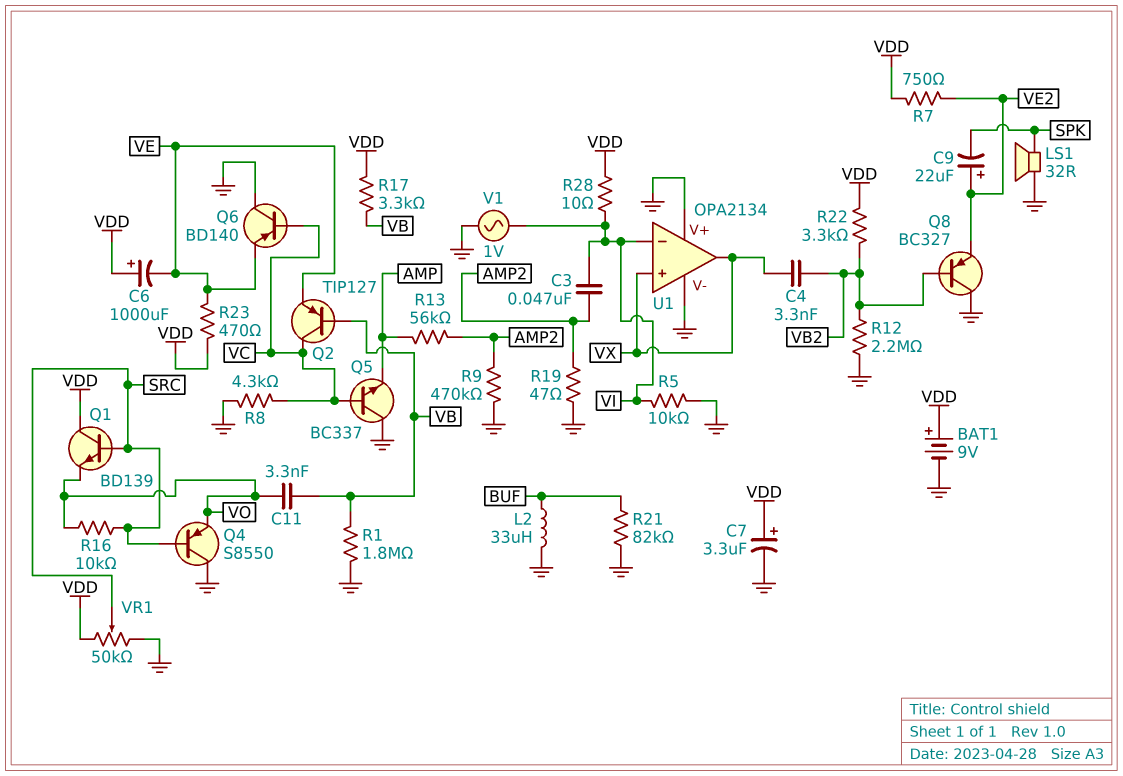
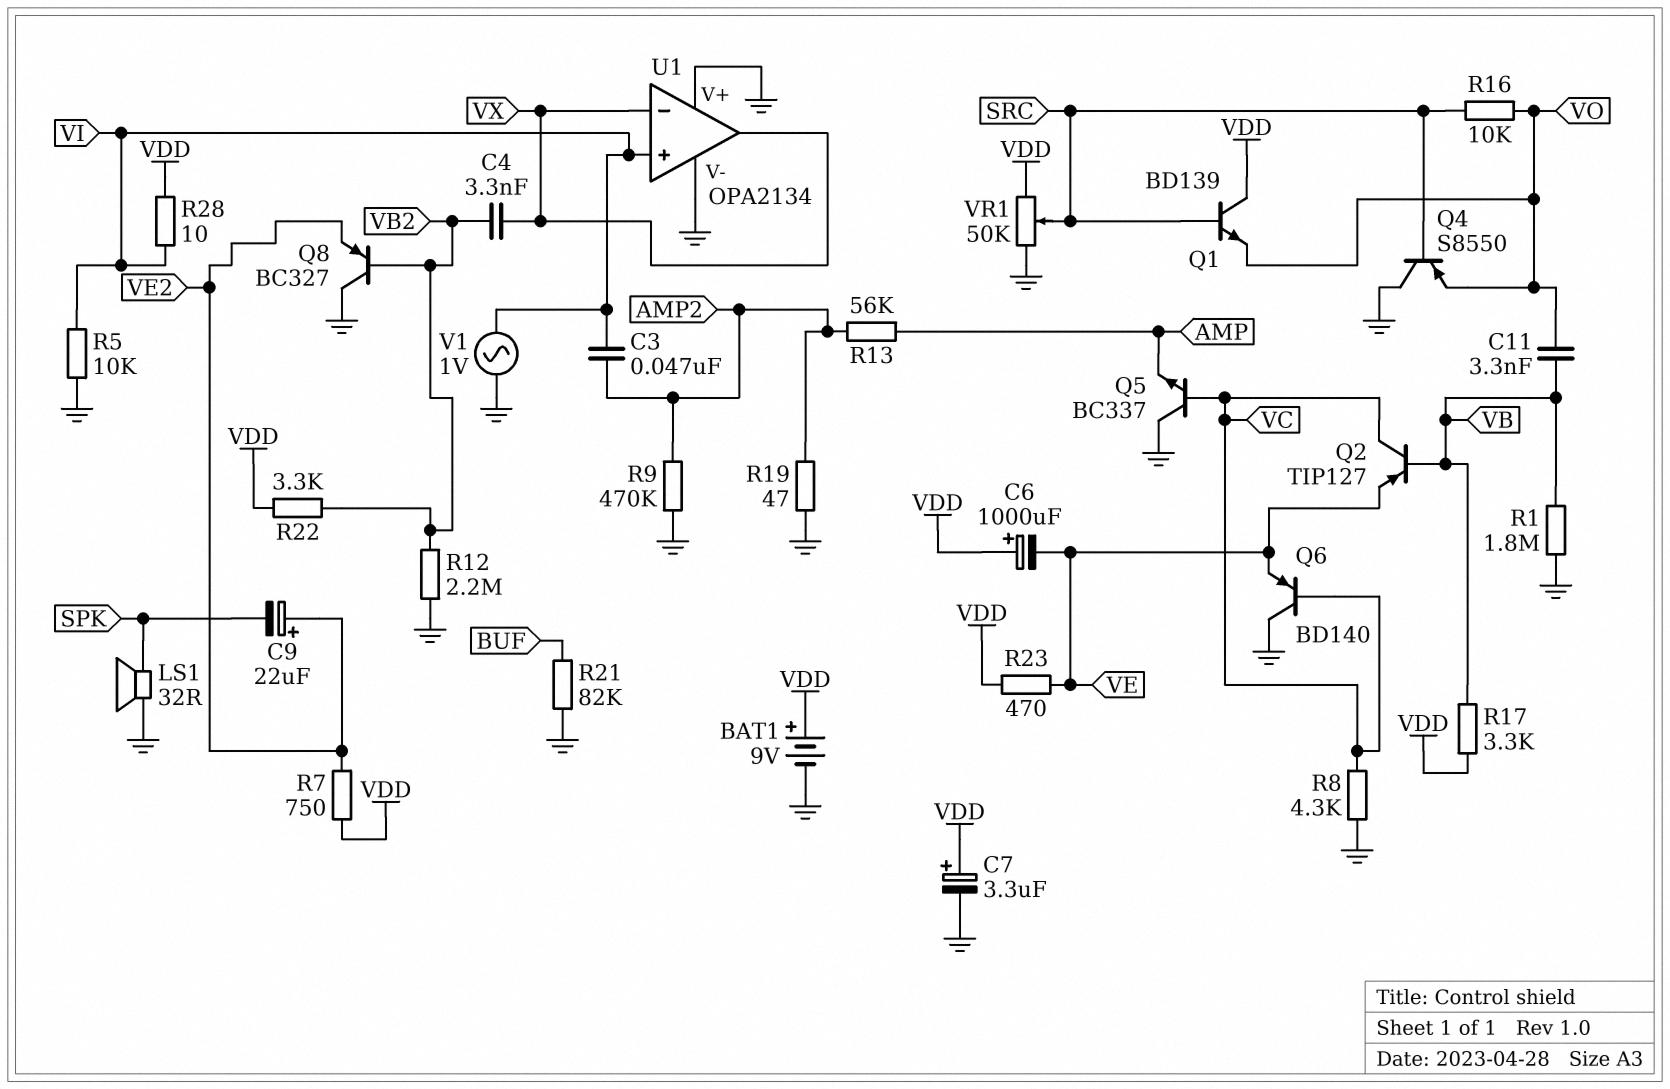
L2: 33uH (BUF, GND) -> none
U1 pin in+: VX -> VI
U1 pin in-: VI -> VX

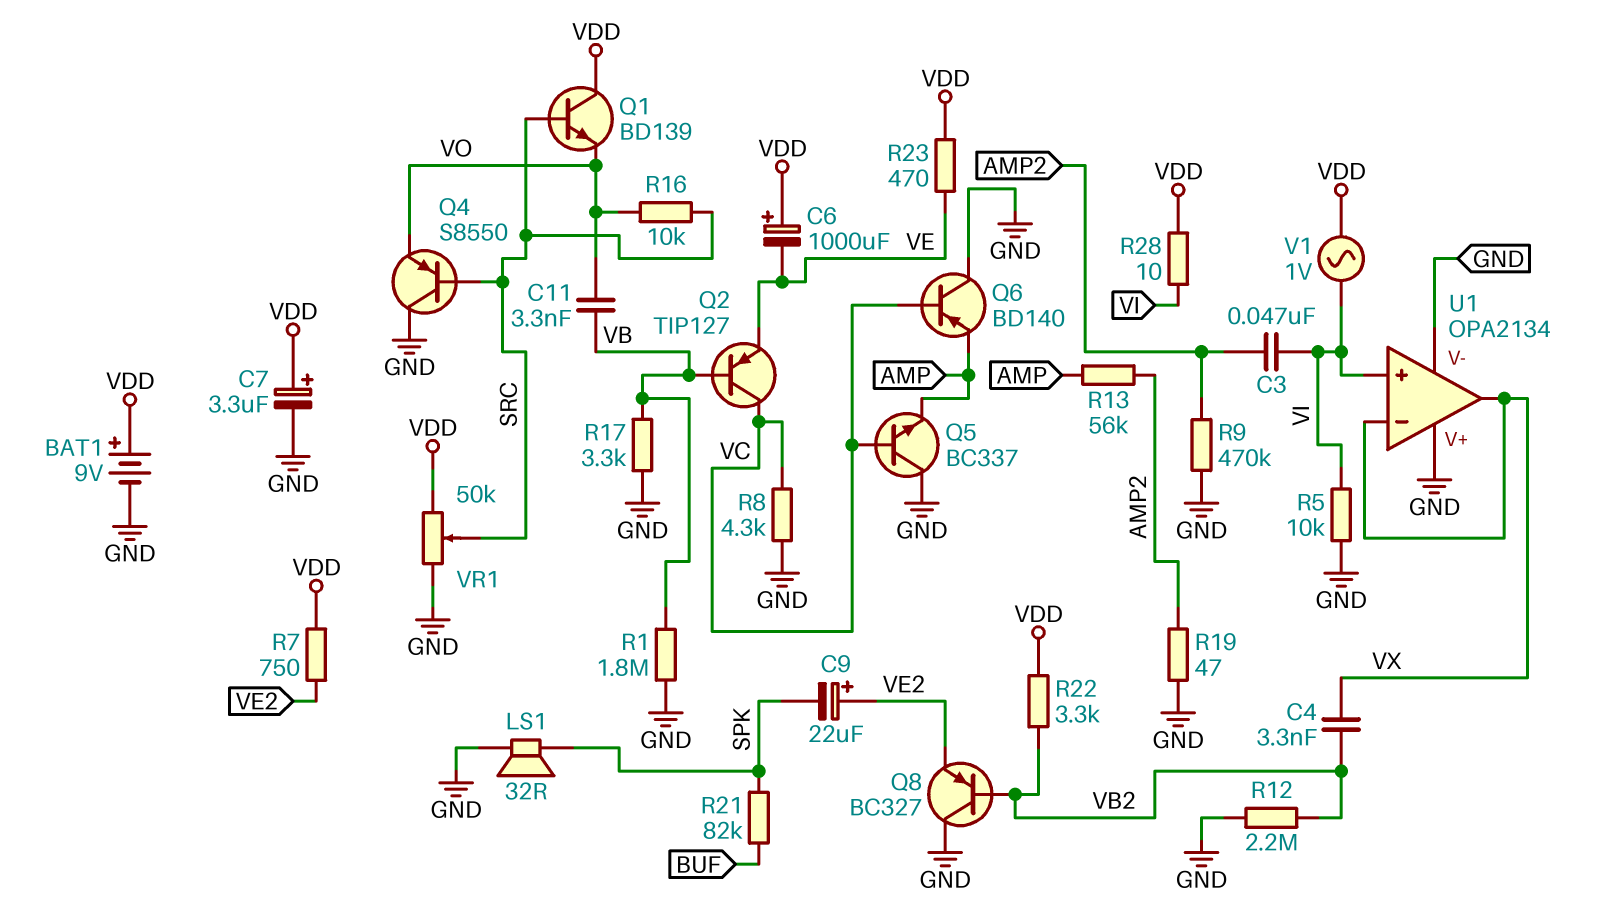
Q6: PNP BD140 (B VC, C GND, E VE) -> PNP BD140 (B VC, C GND, E AMP)
R17: 3.3k (VB, VDD) -> 3.3k (GND, VB)
R21: 82k (BUF, GND) -> 82k (BUF, SPK)
V1: AC 1V (GND, VI) -> AC 1V (VDD, VI)

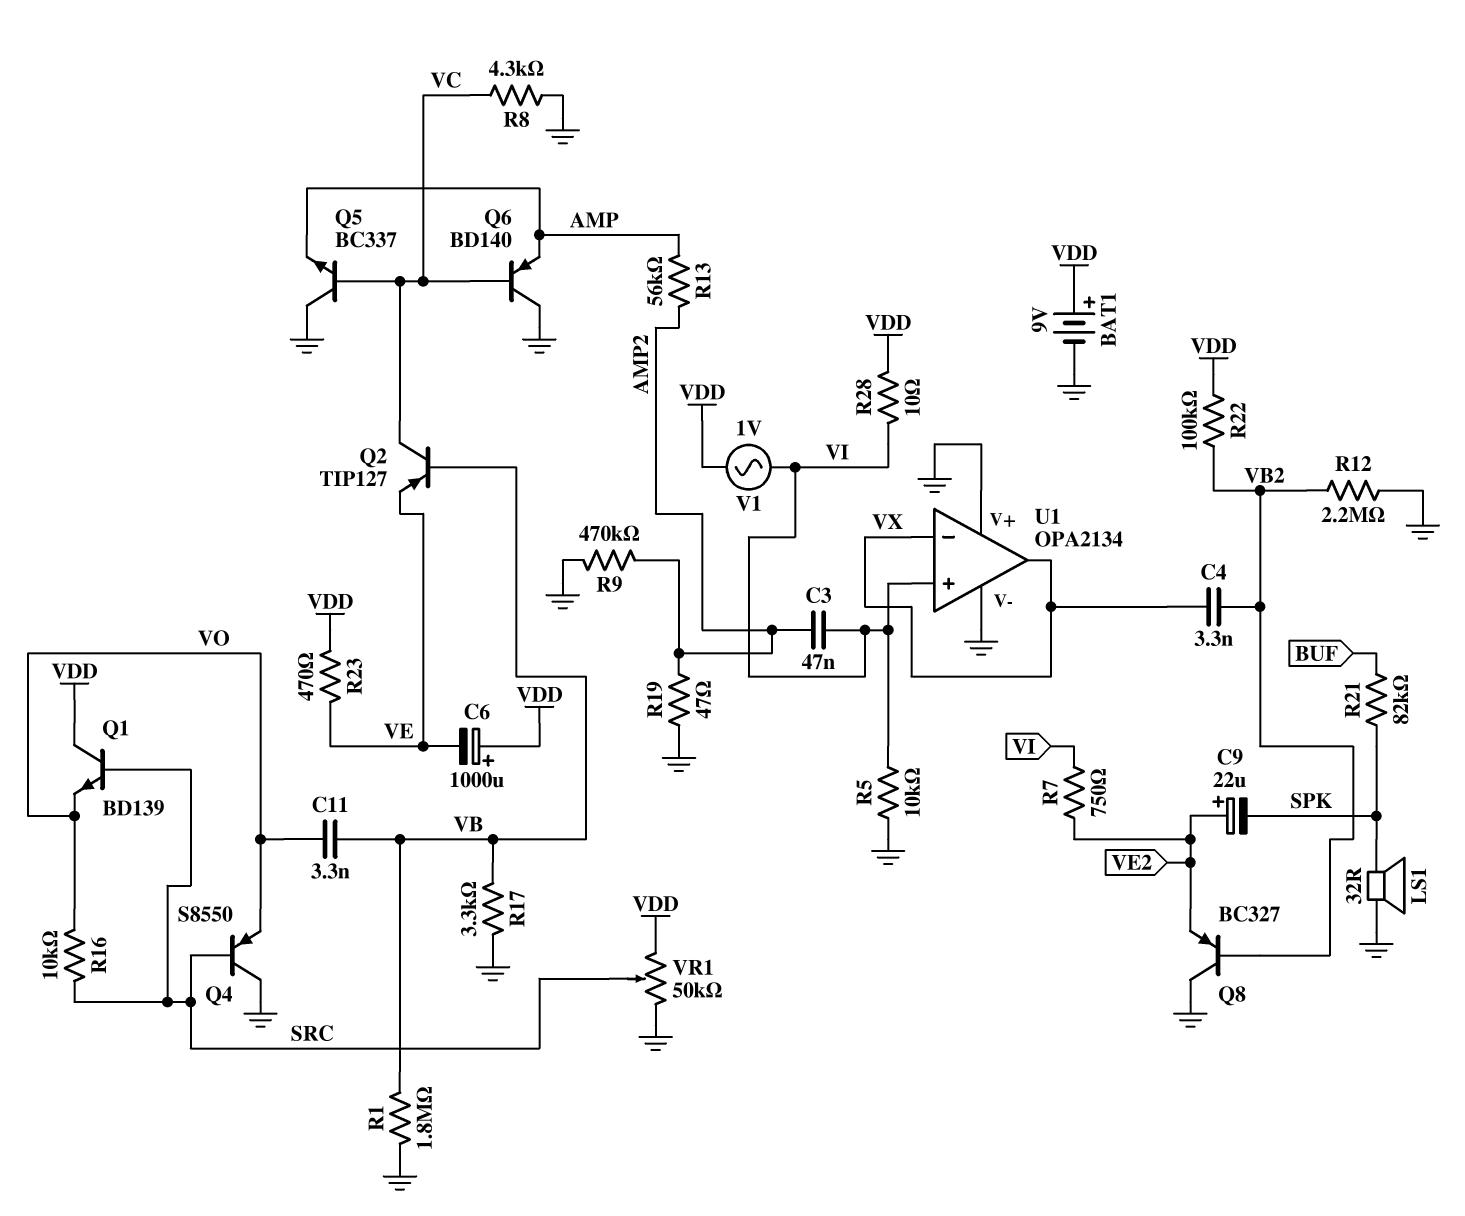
C7: 3.3uF (plus VDD, minus GND) -> none
R7: 750 (VDD, VE2) -> 750 (VE2, VI)
R22: 3.3k (VB2, VDD) -> 100k (VB2, VDD)

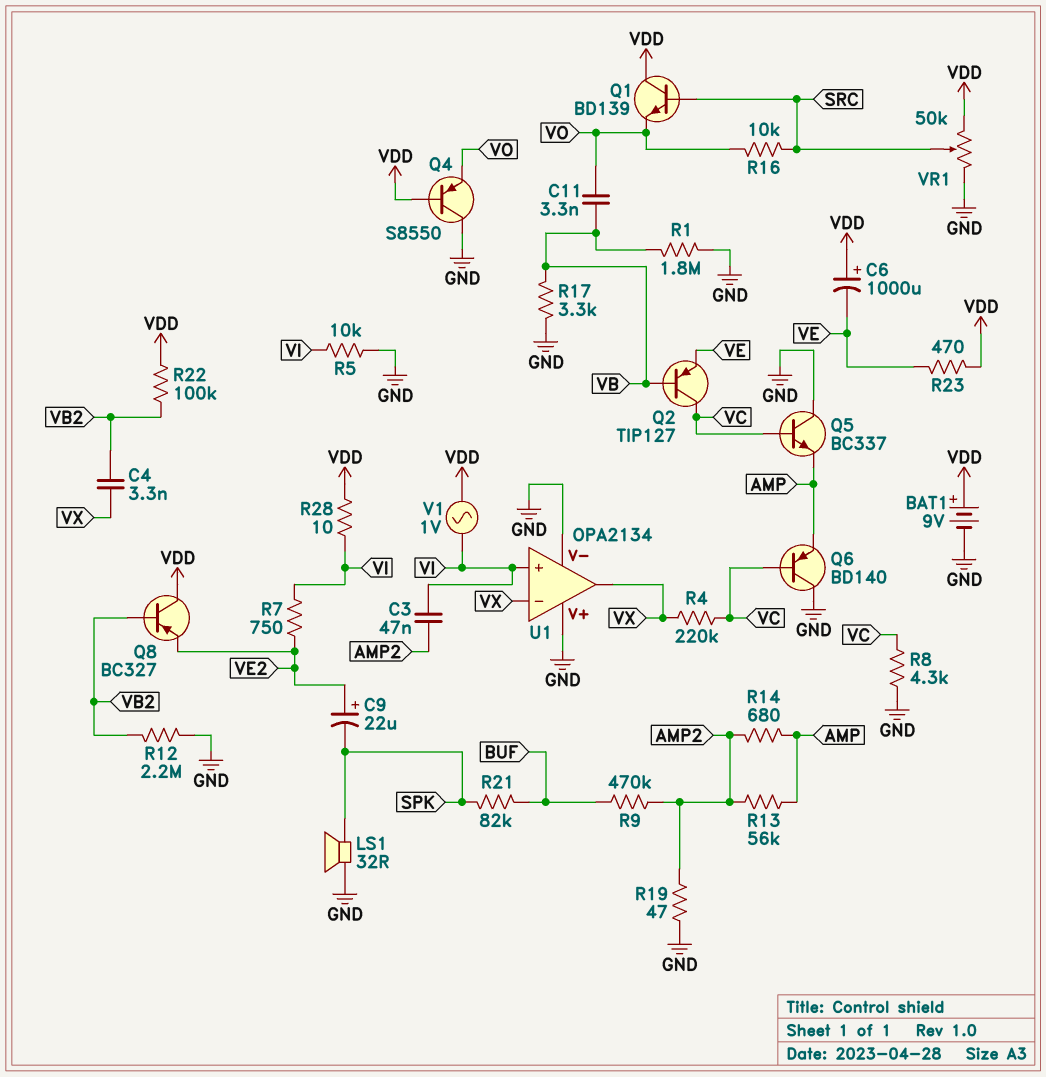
Q4: PNP S8550 (B SRC, C GND, E VO) -> PNP S8550 (B VDD, C GND, E VO)
Q8: PNP BC327 (B VB2, C GND, E VE2) -> PNP BC327 (B VB2, C VDD, E VE2)
R4: none -> 220k (VC, VX)
R9: 470k (AMP2, GND) -> 470k (AMP2, BUF)
R14: none -> 680 (AMP, AMP2)

